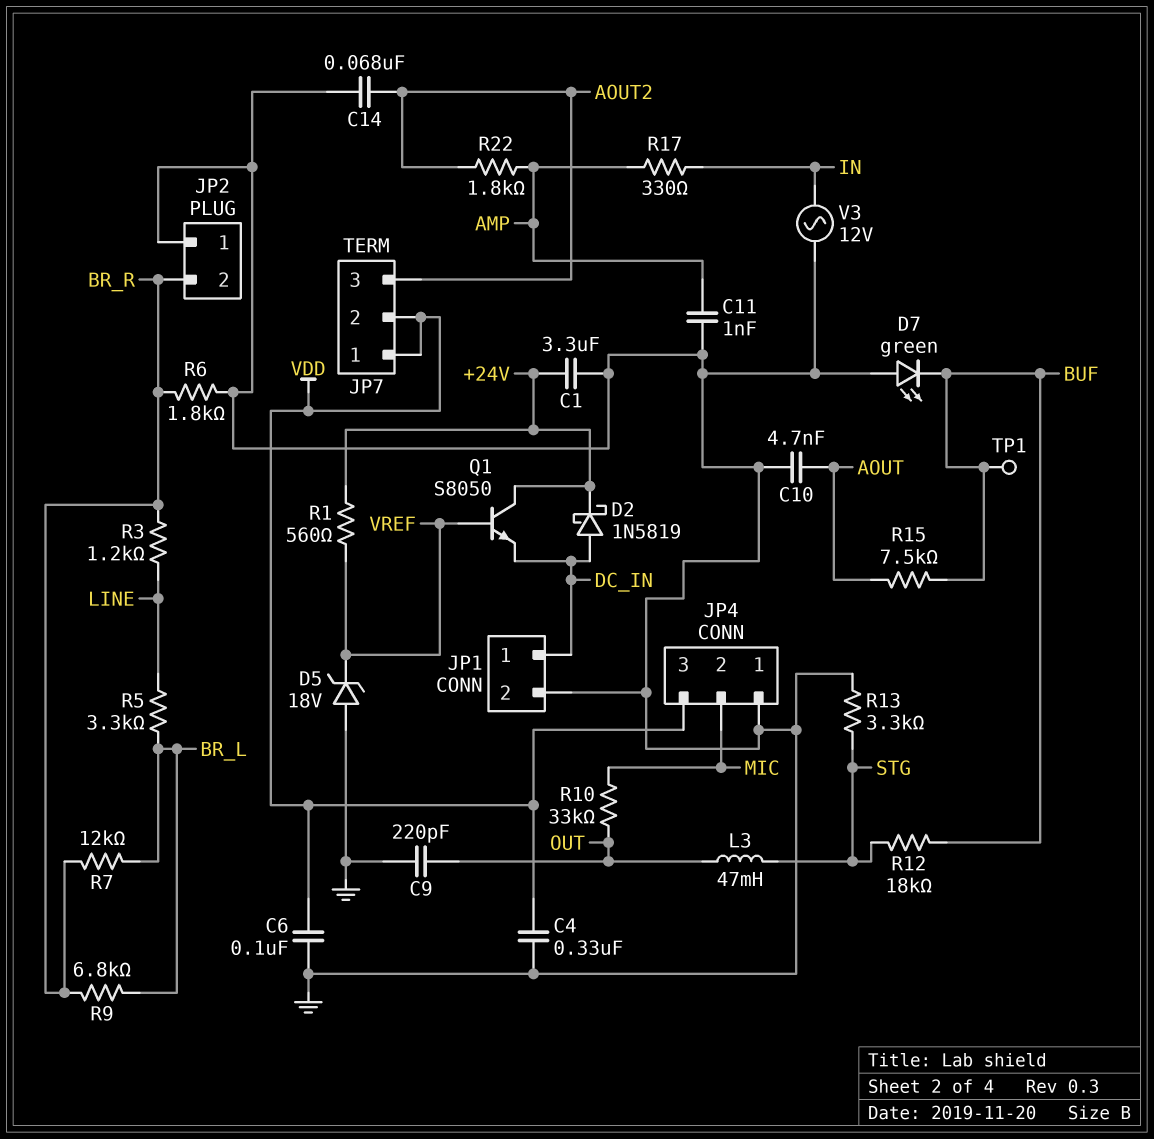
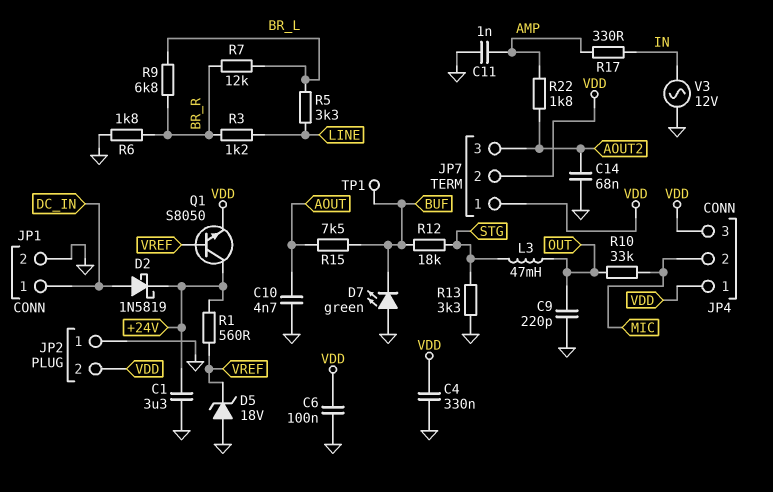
JP2 pin 2: BR_R -> VDD
JP4 pin 1: GND -> VDD
Q1: NPN S8050 (B VREF, C +24V, E DC_IN) -> NPN S8050 (B VREF, C +24V, E VDD)

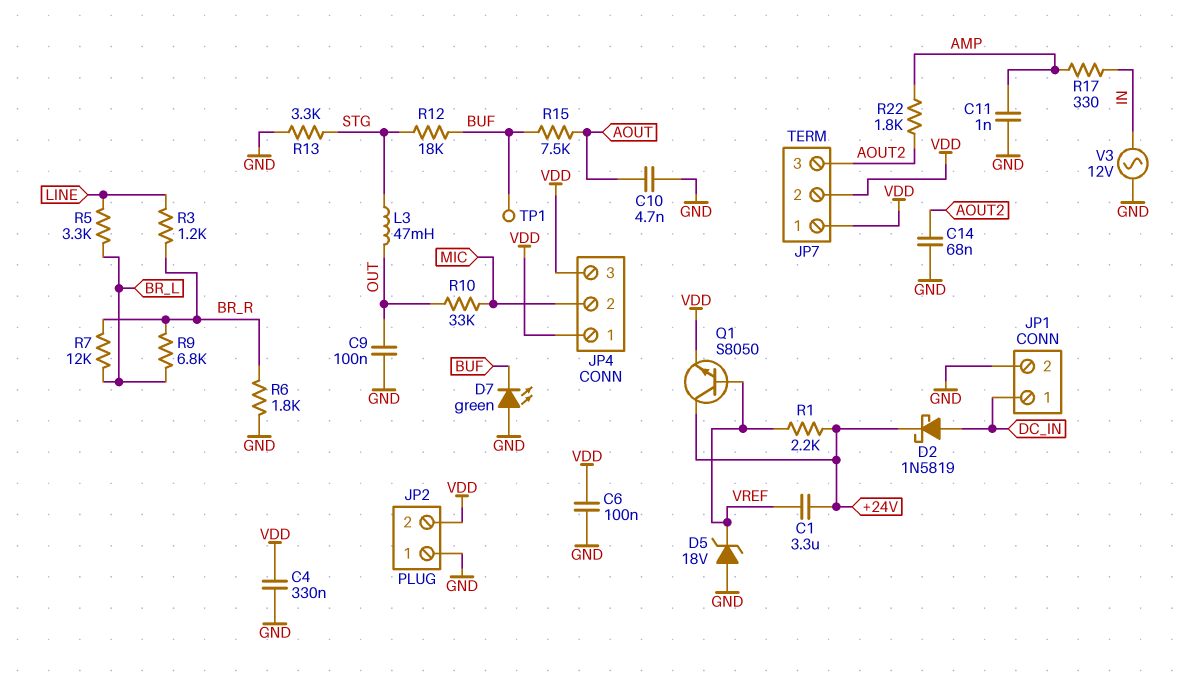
C1: 3.3uF (+24V, GND) -> 3.3uF (+24V, VREF)
C9: 220pF (GND, OUT) -> 100nF (GND, OUT)
R1: 560 (+24V, VREF) -> 2.2k (+24V, VREF)

